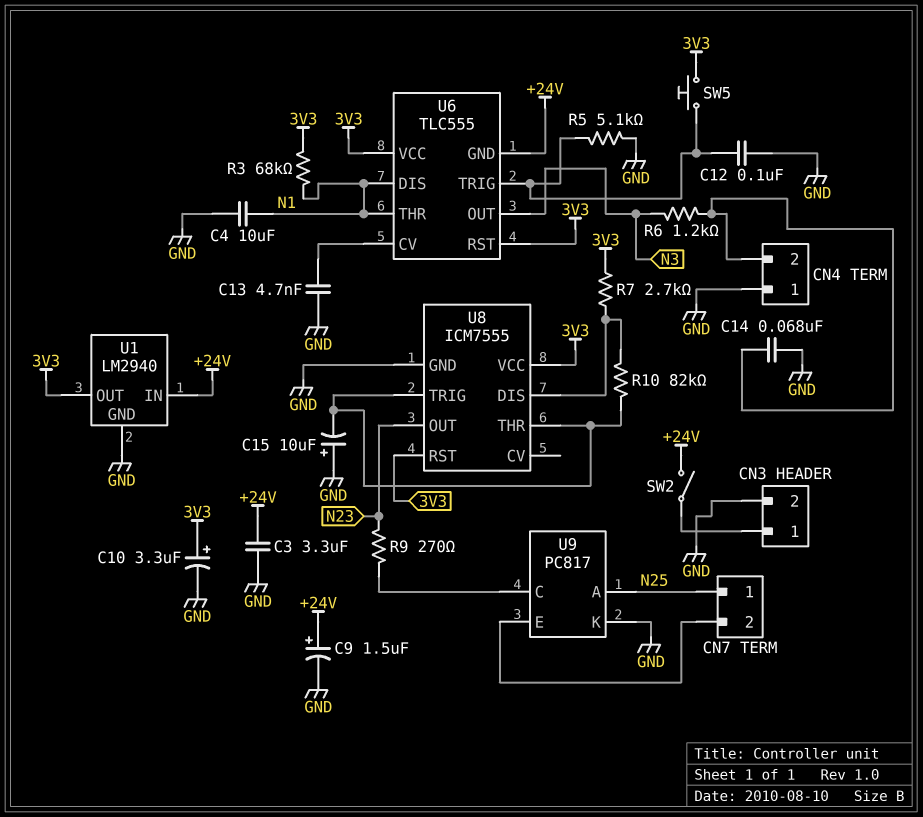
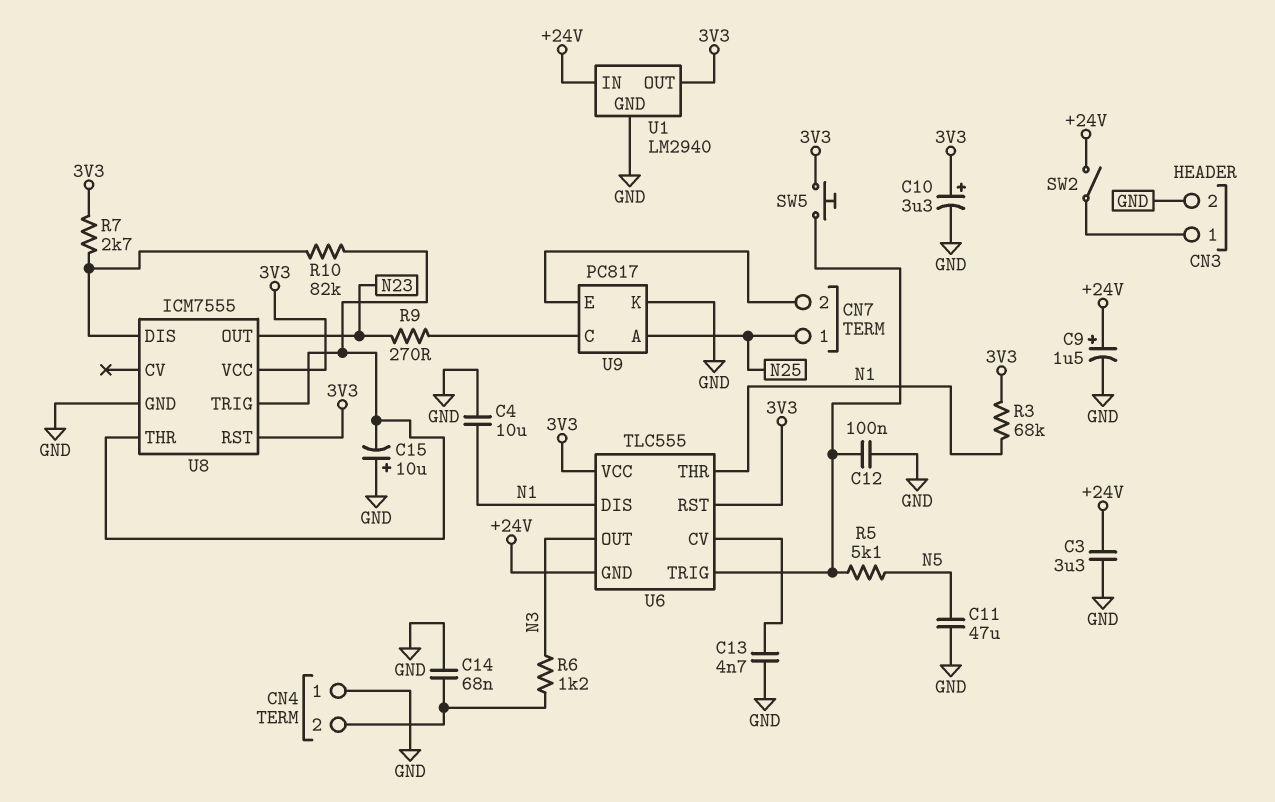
C11: none -> 47uF (GND, N5)
R5: 5.1k (GND, U6/TRIG) -> 5.1k (N5, U6/TRIG)

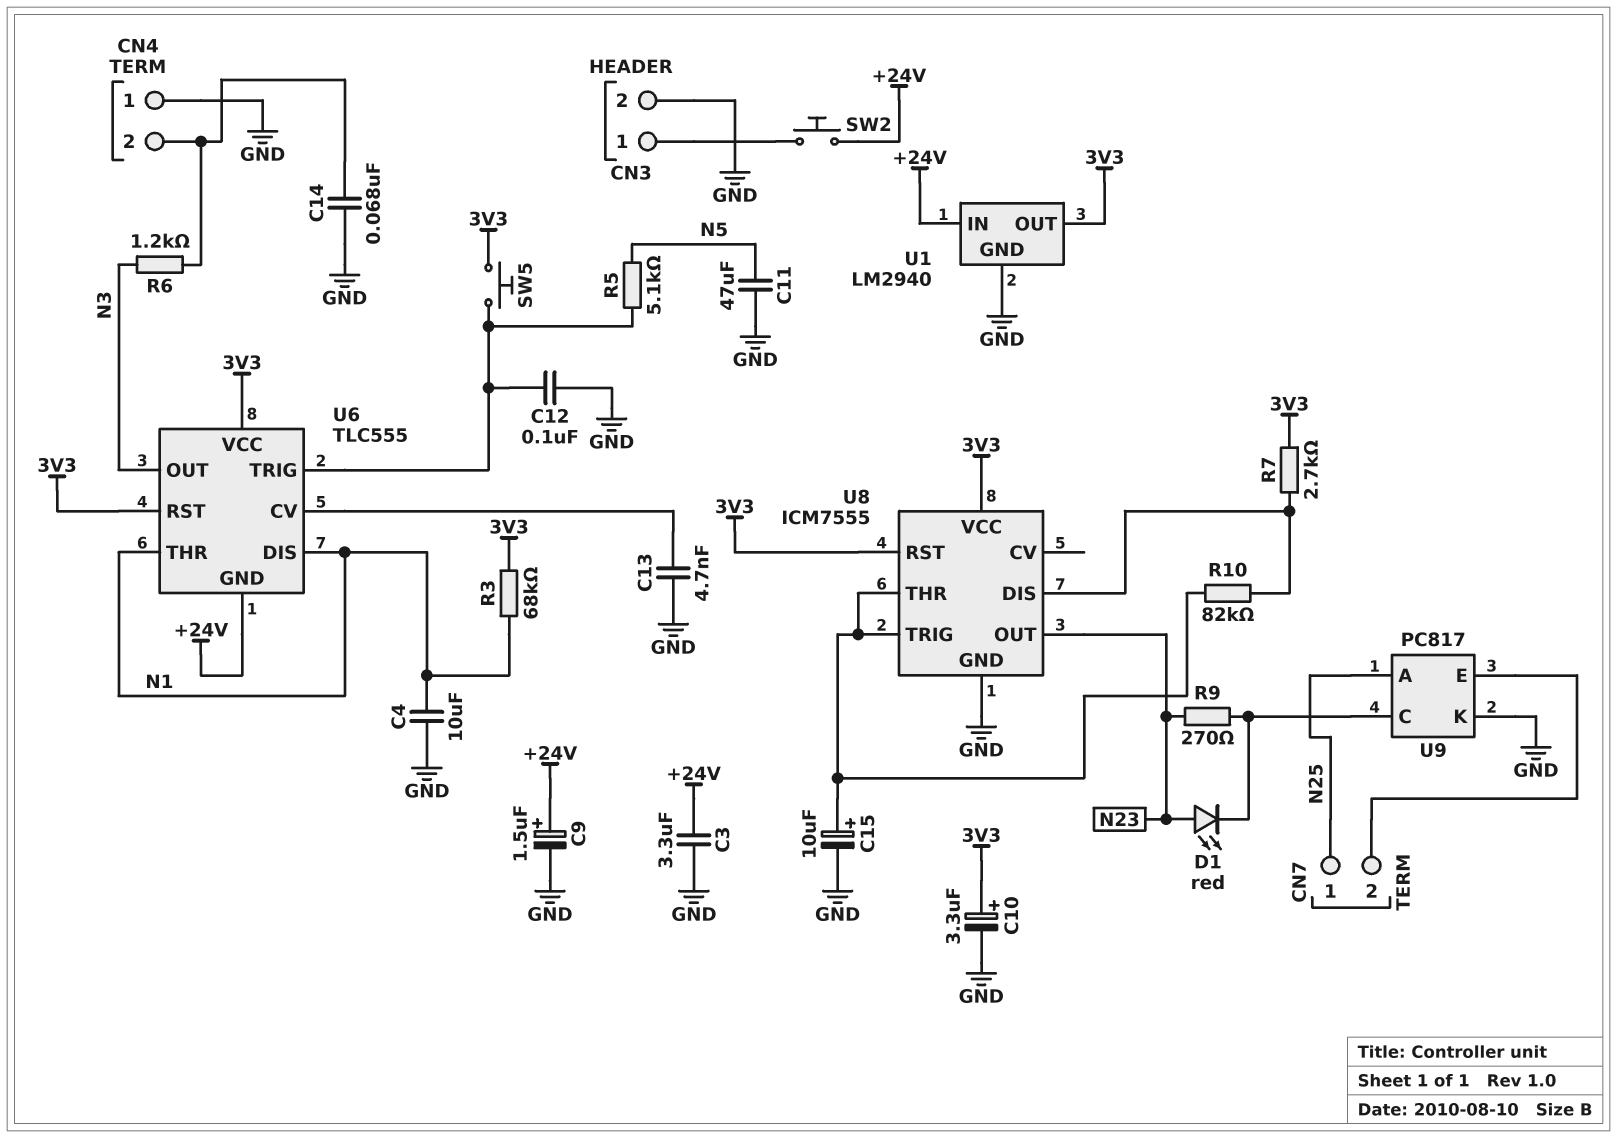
C15: 10uF (plus GND, minus U8/THR) -> 10uF (plus U8/THR, minus GND)
D1: none -> LED red (A N23, K U9/C)
SW2: switch (+24V, CN3/1) -> button (+24V, CN3/1)

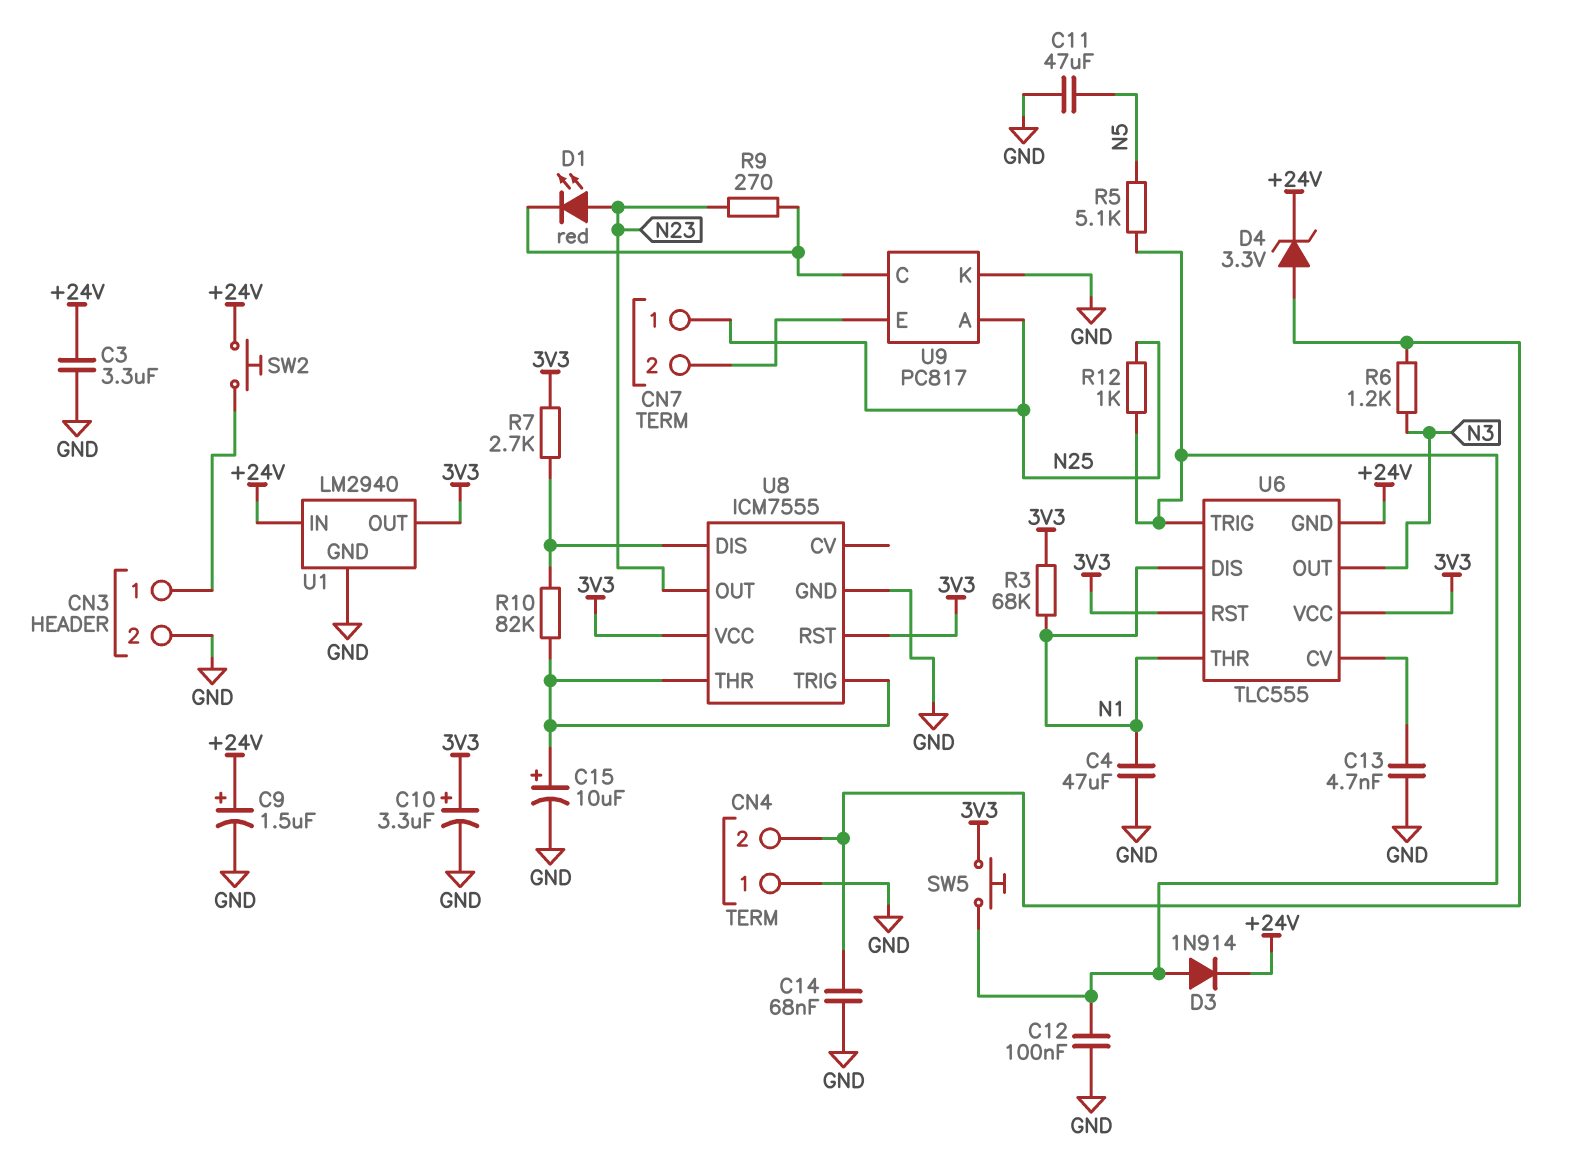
C4: 10uF (GND, N1) -> 47uF (GND, N1)
D3: none -> diode 1N914 (A U6/TRIG, K +24V)
D4: none -> zener 3.3V (A CN4/2, K +24V)
R12: none -> 1k (N25, U6/TRIG)

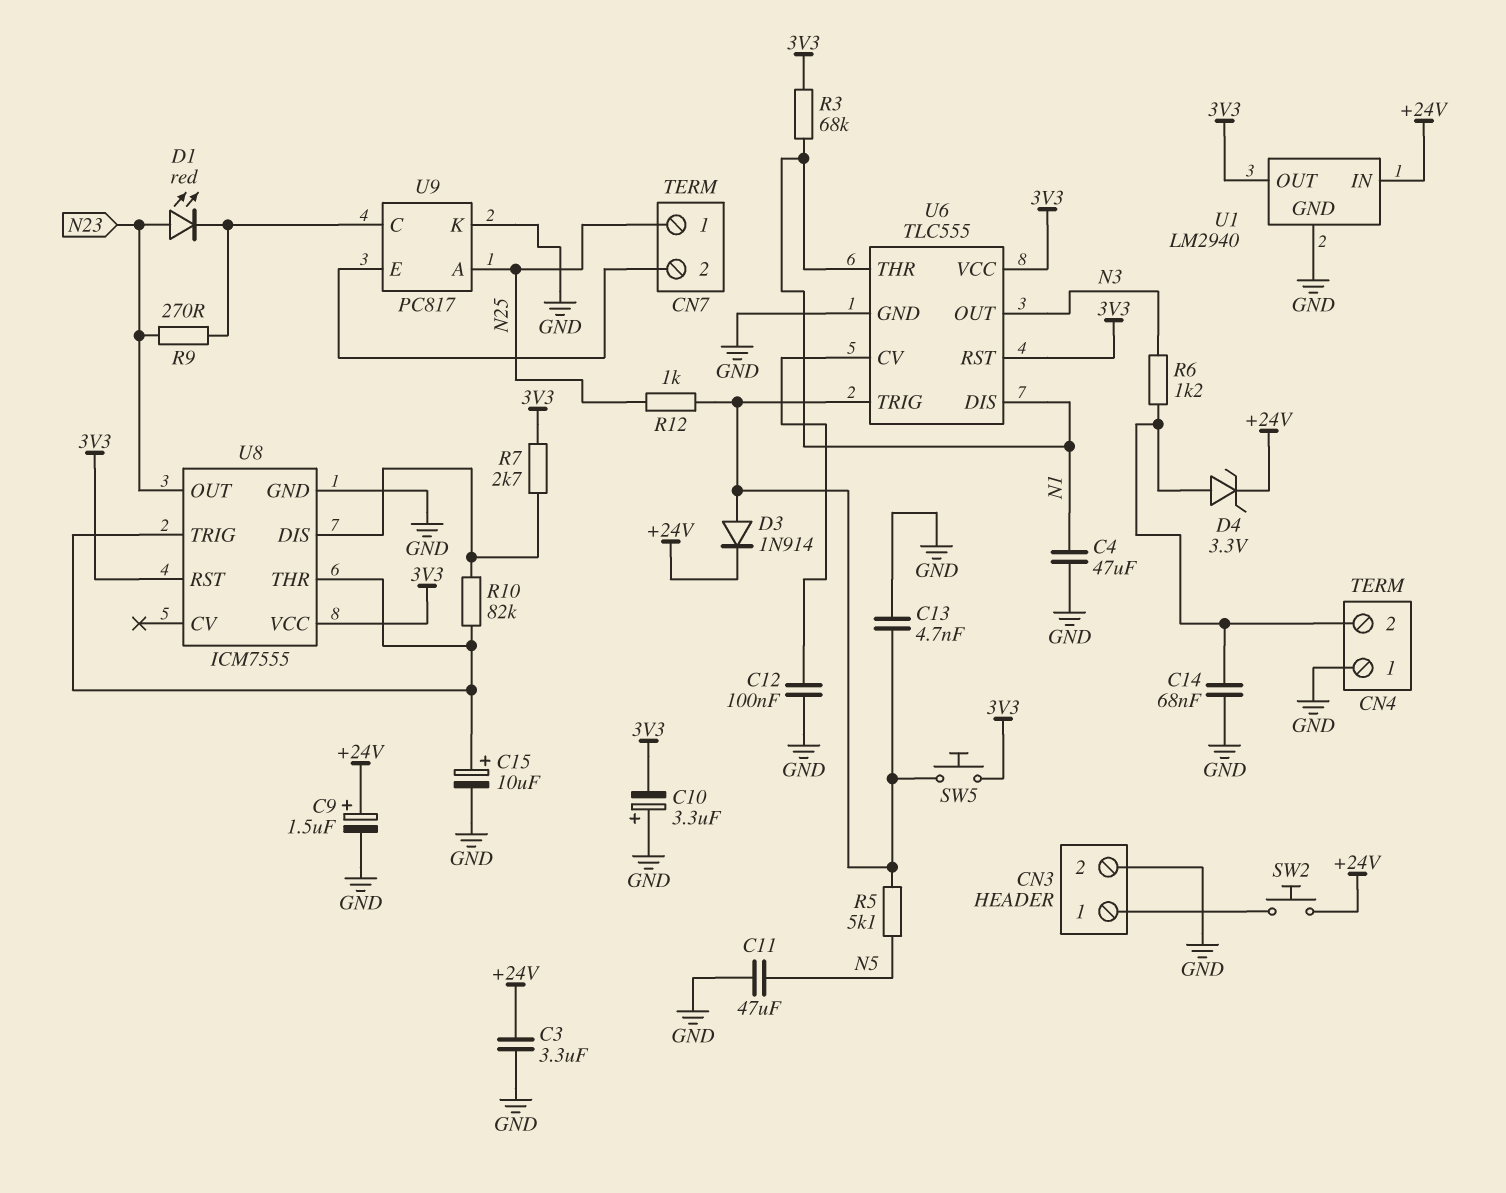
C10: 3.3uF (plus 3V3, minus GND) -> 3.3uF (plus GND, minus 3V3)
C12: 100nF (GND, U6/TRIG) -> 100nF (GND, U6/CV)
C13: 4.7nF (GND, U6/CV) -> 4.7nF (GND, U6/TRIG)
U6 pin GND: +24V -> GND

